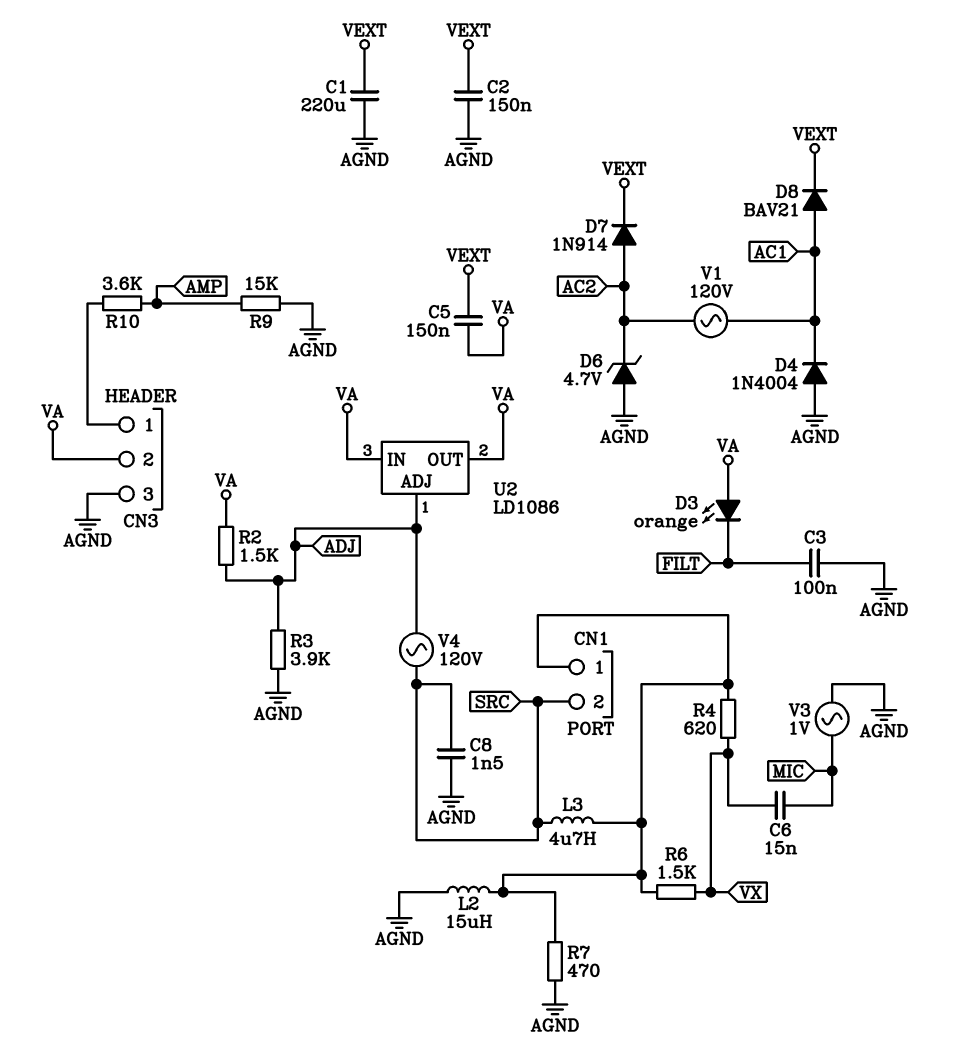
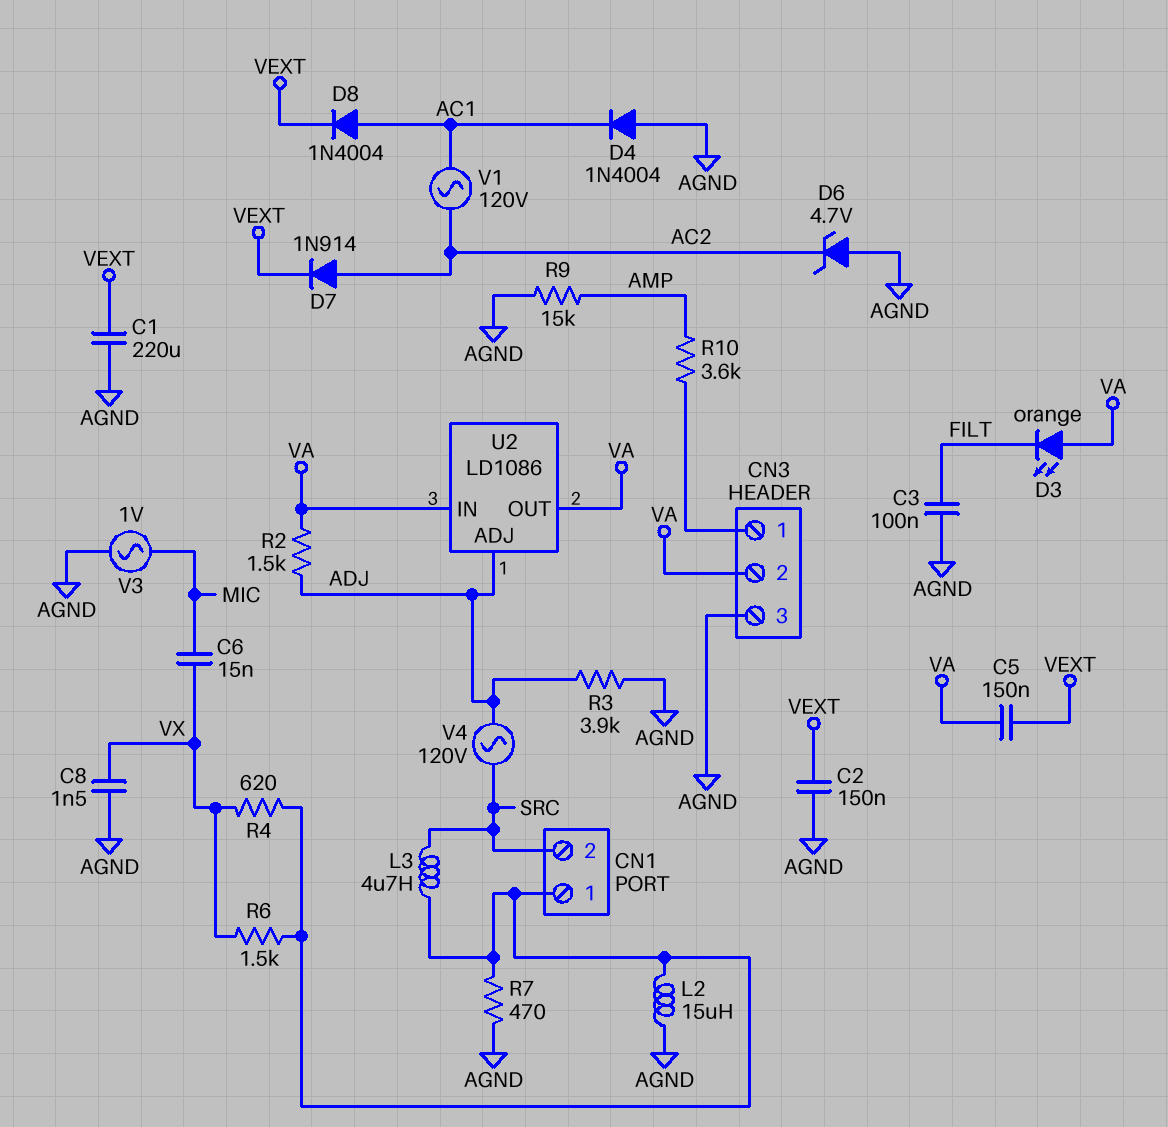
C8: 1.5nF (AGND, SRC) -> 1.5nF (AGND, VX)
D8: diode BAV21 (A AC1, K VEXT) -> diode 1N4004 (A AC1, K VEXT)

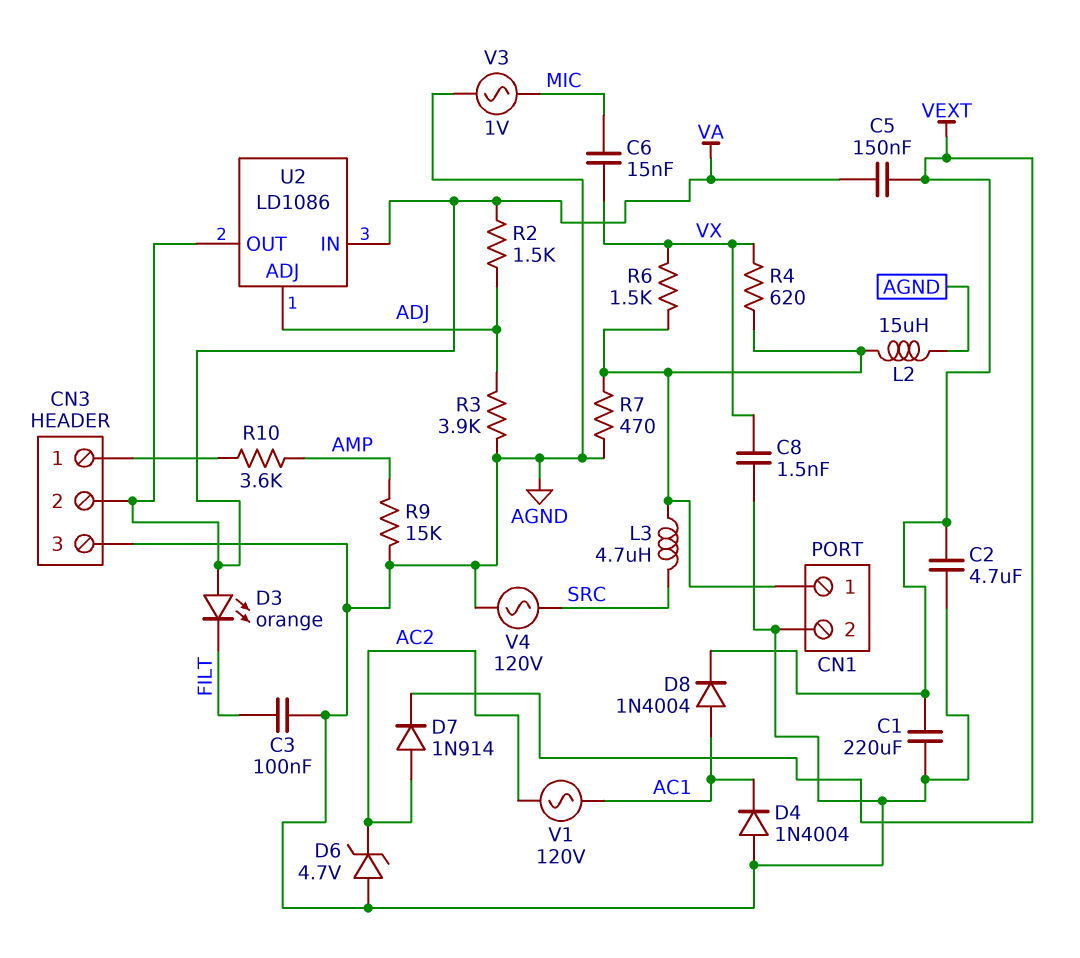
C2: 150nF (AGND, VEXT) -> 4.7uF (AGND, VEXT)
CN1 pin 2: SRC -> AGND
V4: AC 120V (ADJ, SRC) -> AC 120V (AGND, SRC)

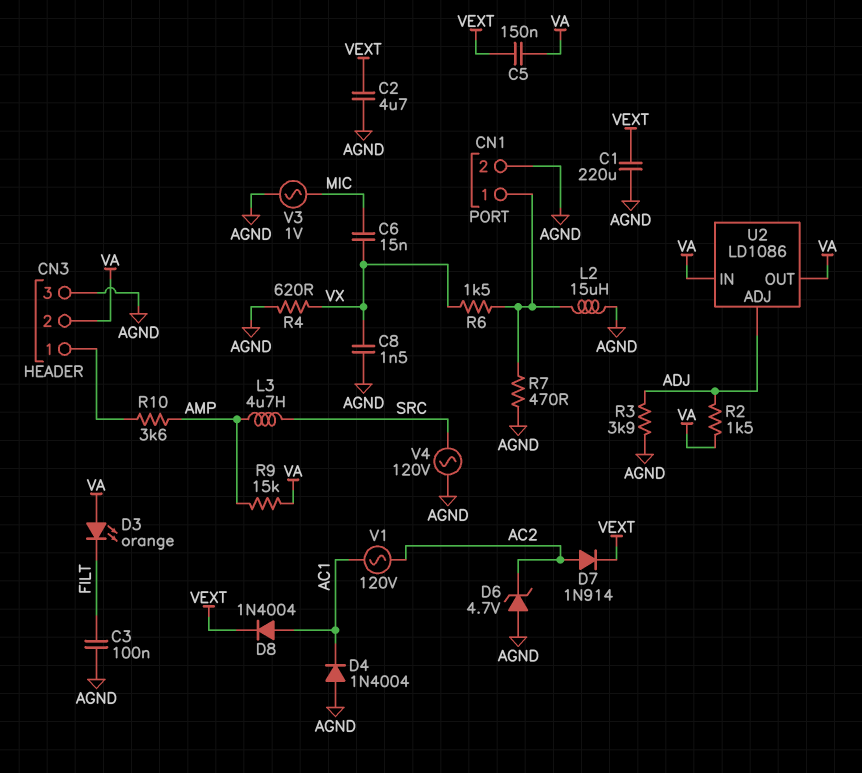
L3: 4.7uH (CN1/1, SRC) -> 4.7uH (AMP, SRC)
R4: 620 (CN1/1, VX) -> 620 (AGND, VX)
R9: 15k (AGND, AMP) -> 15k (AMP, VA)

